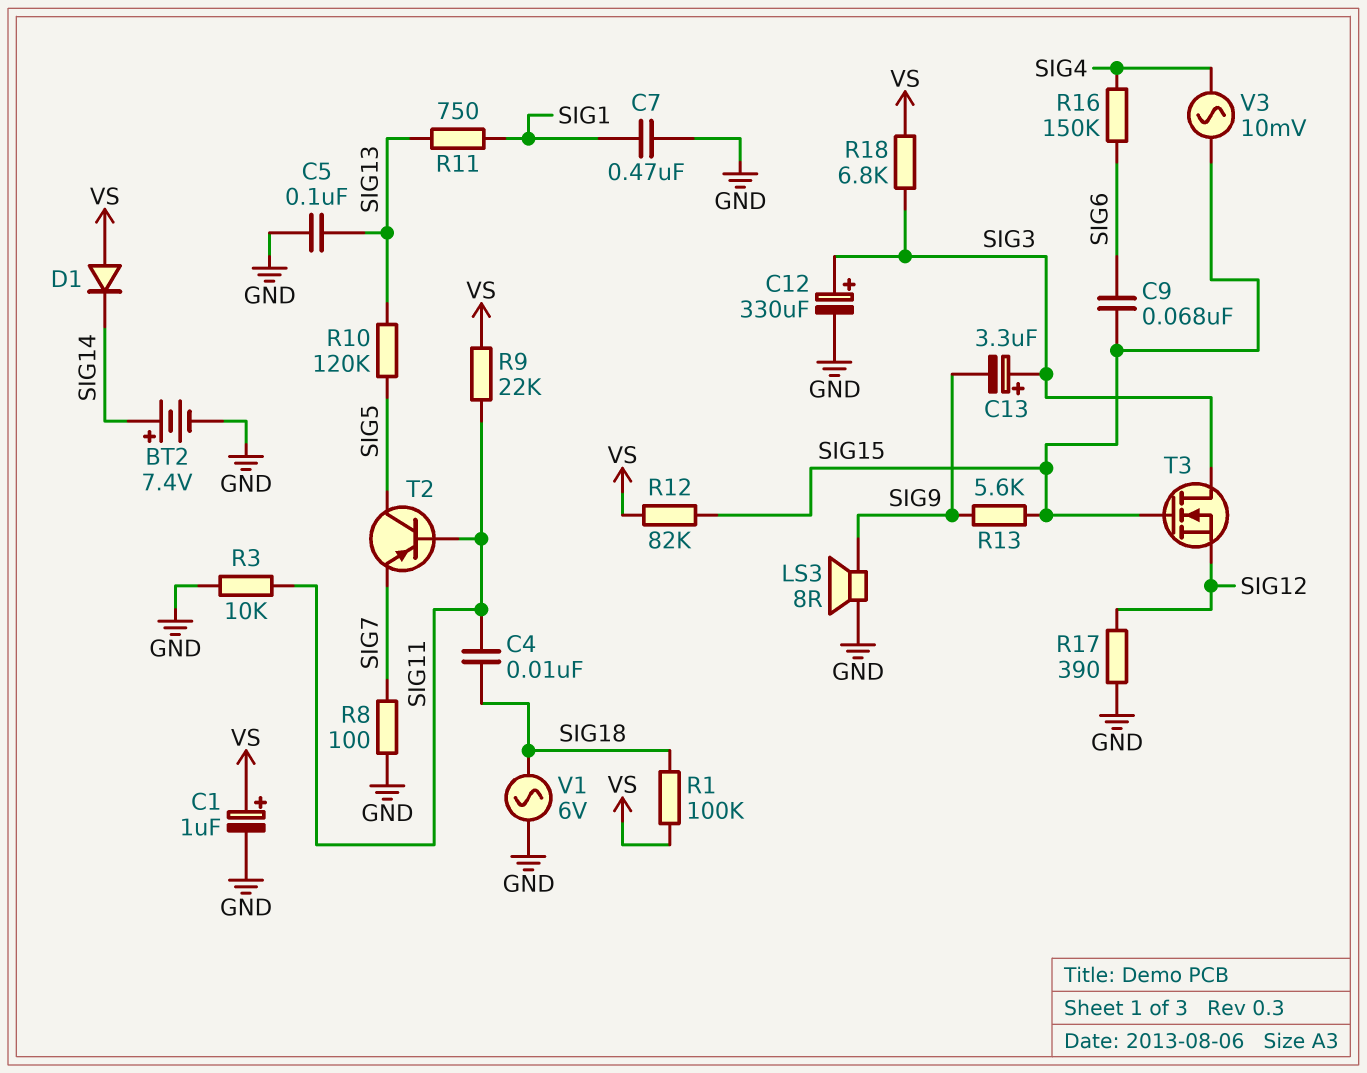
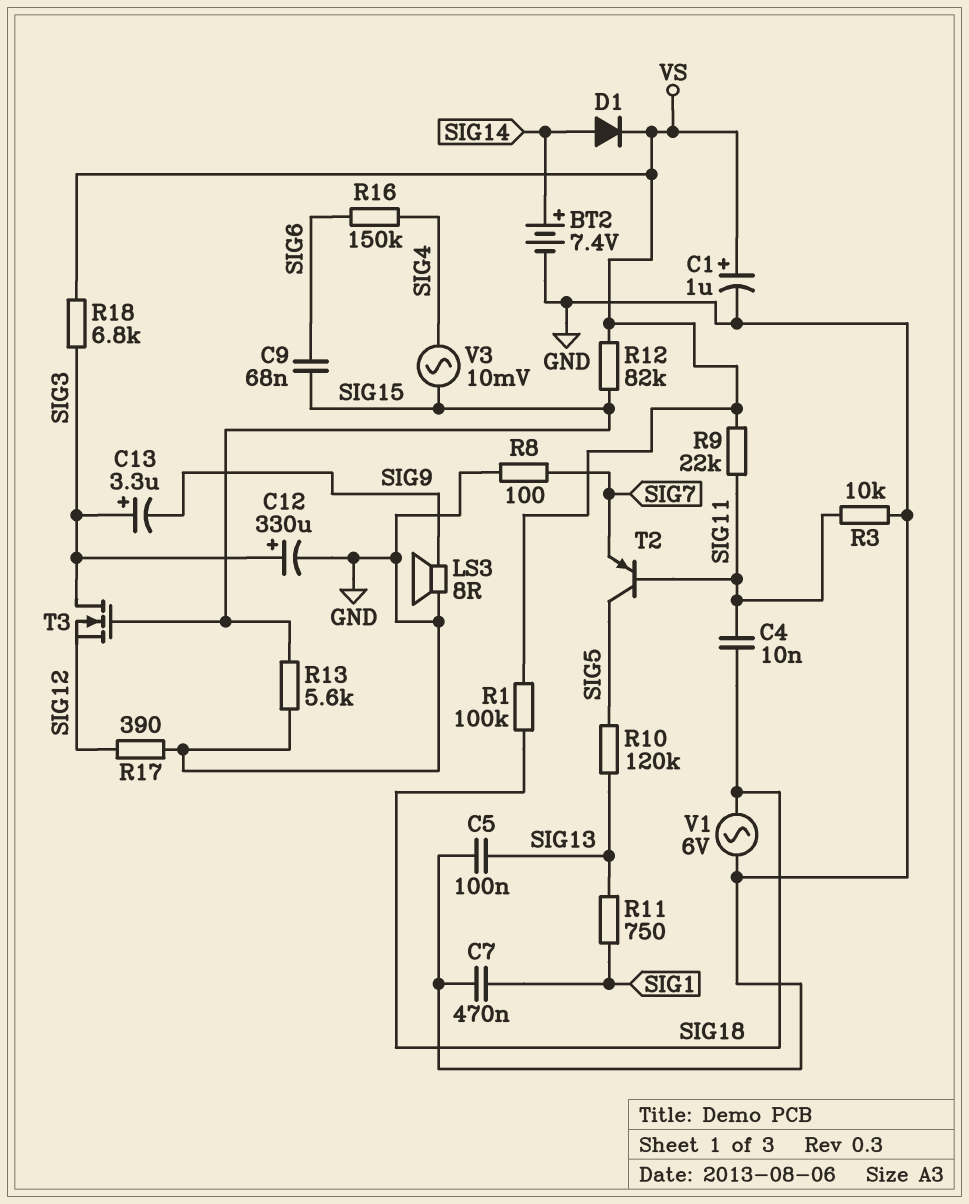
D1: diode (A VS, K SIG14) -> diode (A SIG14, K VS)
R13: 5.6k (SIG9, SIG15) -> 5.6k (GND, SIG15)

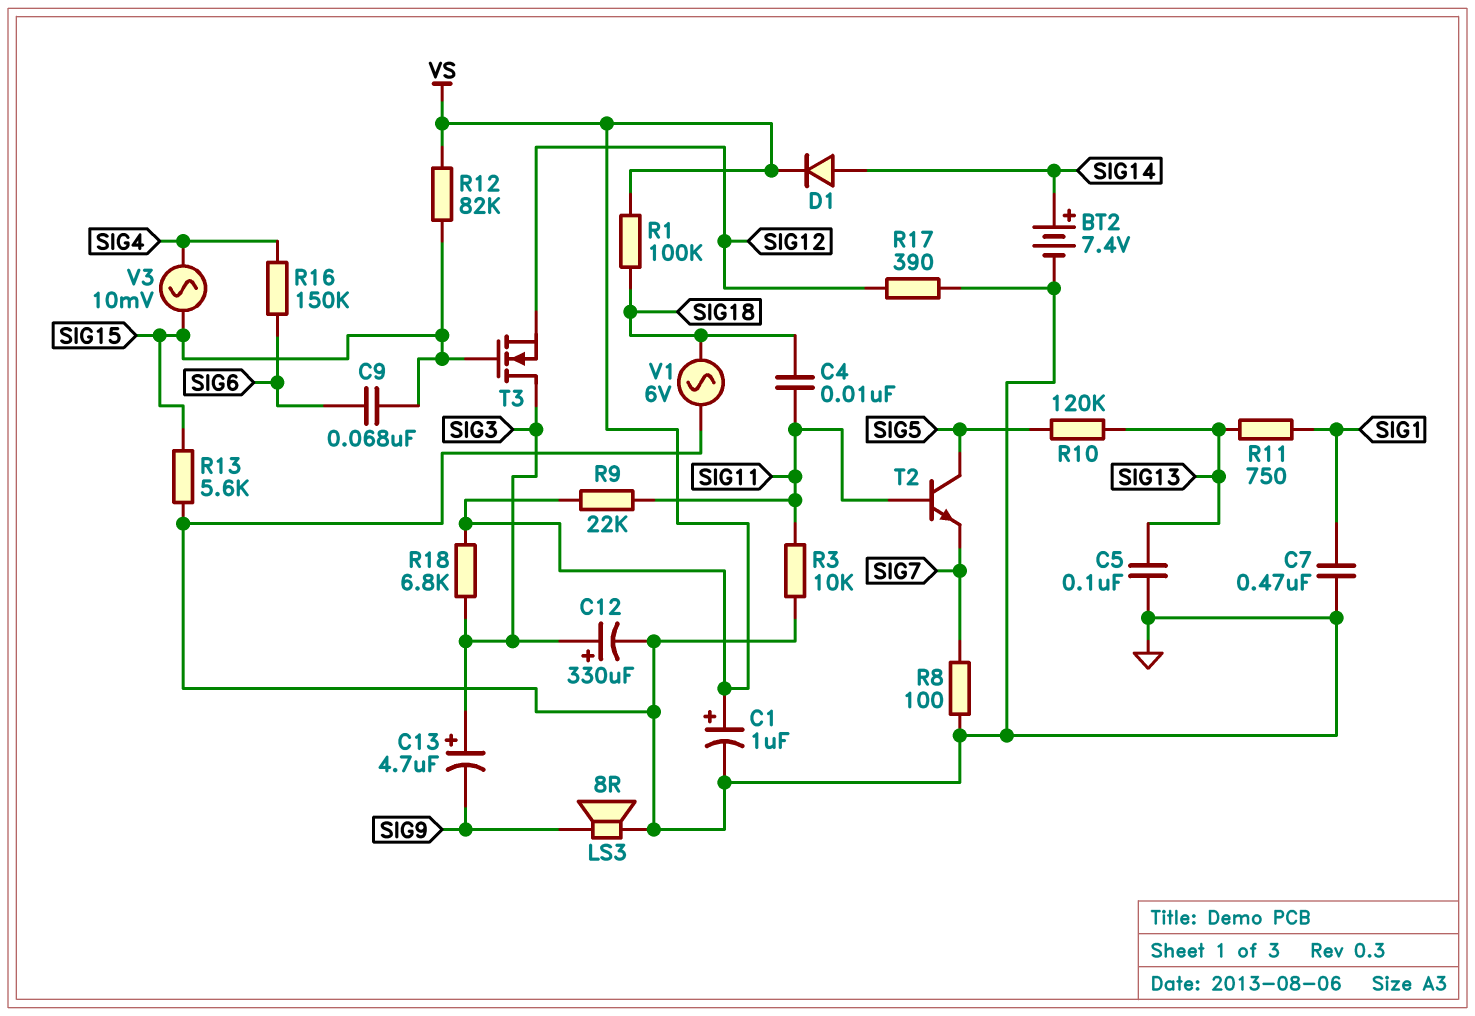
C13: 3.3uF (plus SIG3, minus SIG9) -> 4.7uF (plus SIG3, minus SIG9)
T2: PNP (B SIG11, C SIG5, E SIG7) -> NPN (B SIG11, C SIG5, E SIG7)

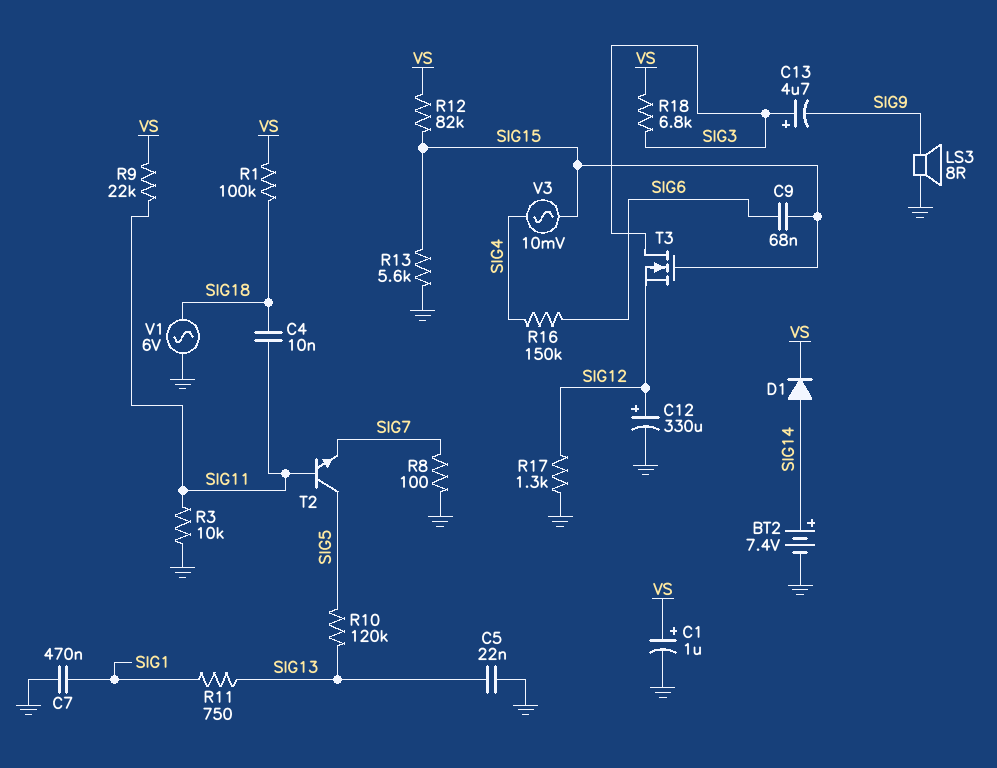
C5: 100nF (GND, SIG13) -> 22nF (GND, SIG13)
C12: 330uF (plus SIG3, minus GND) -> 330uF (plus SIG12, minus GND)
R17: 390 (GND, SIG12) -> 1.3k (GND, SIG12)

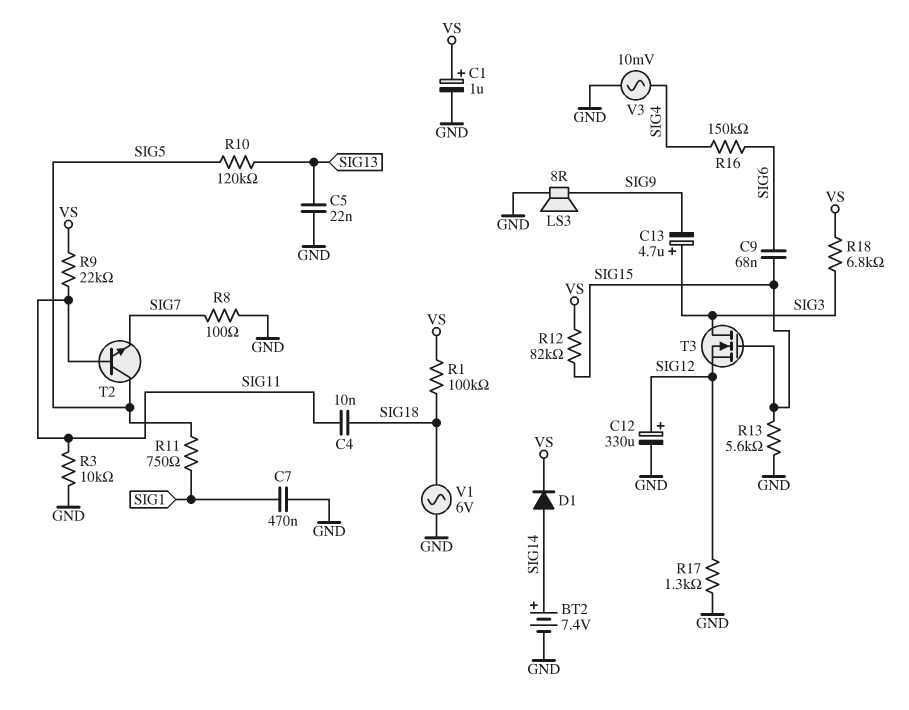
R11: 750 (SIG1, SIG13) -> 750 (SIG1, SIG5)
V3: AC 10mV (SIG4, SIG15) -> AC 10mV (GND, SIG4)

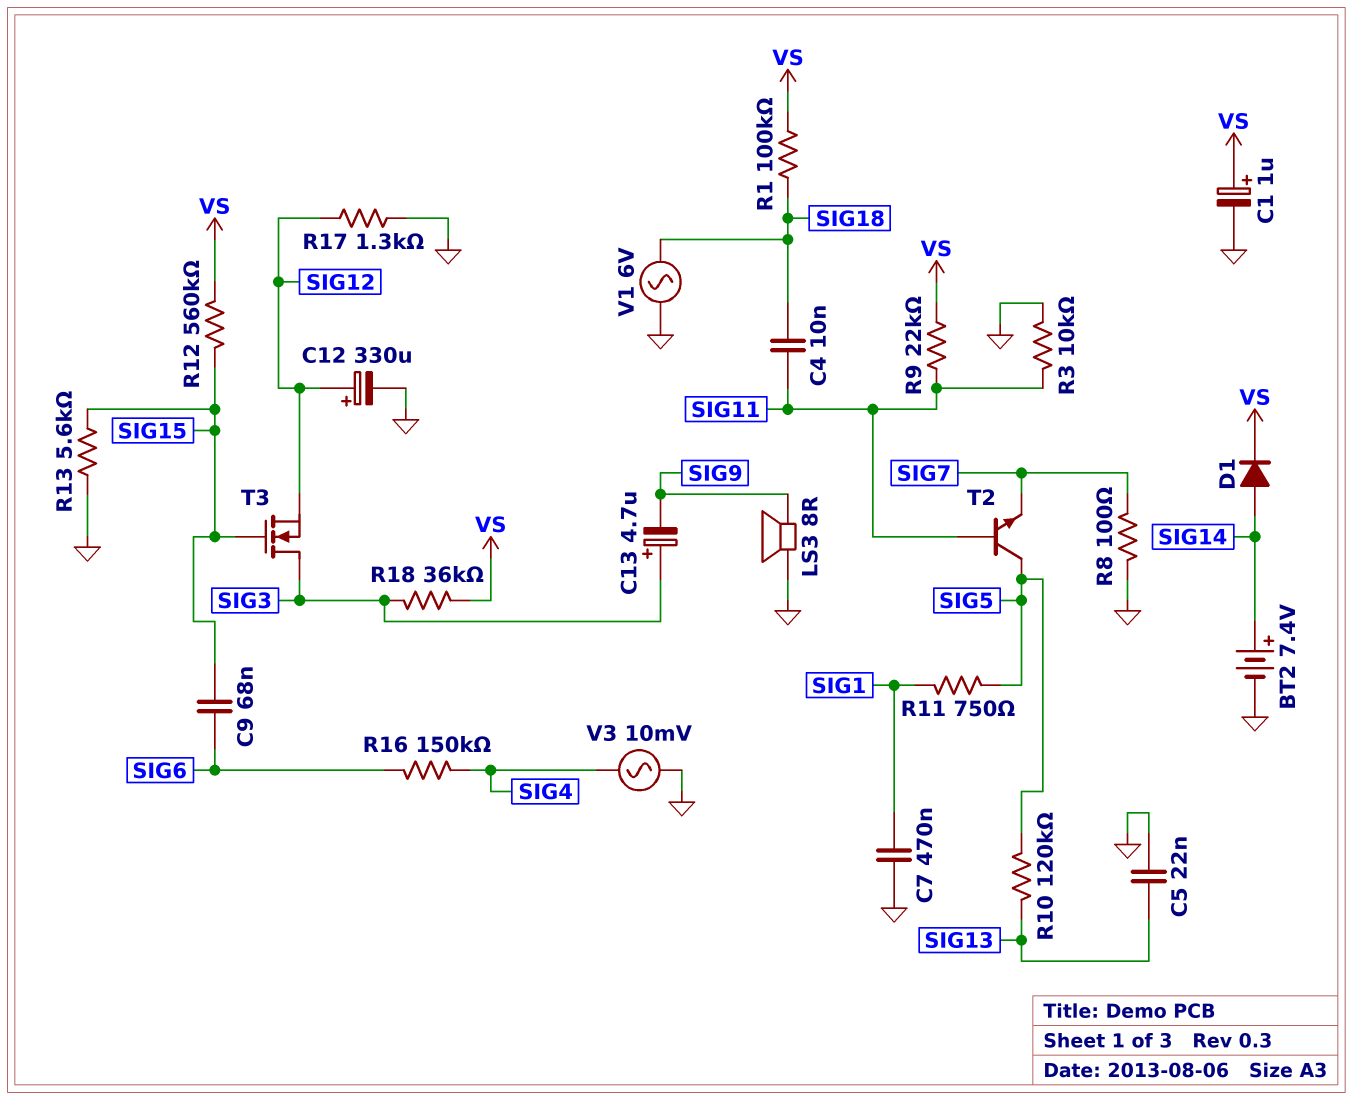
R12: 82k (SIG15, VS) -> 560k (SIG15, VS)
R18: 6.8k (SIG3, VS) -> 36k (SIG3, VS)

